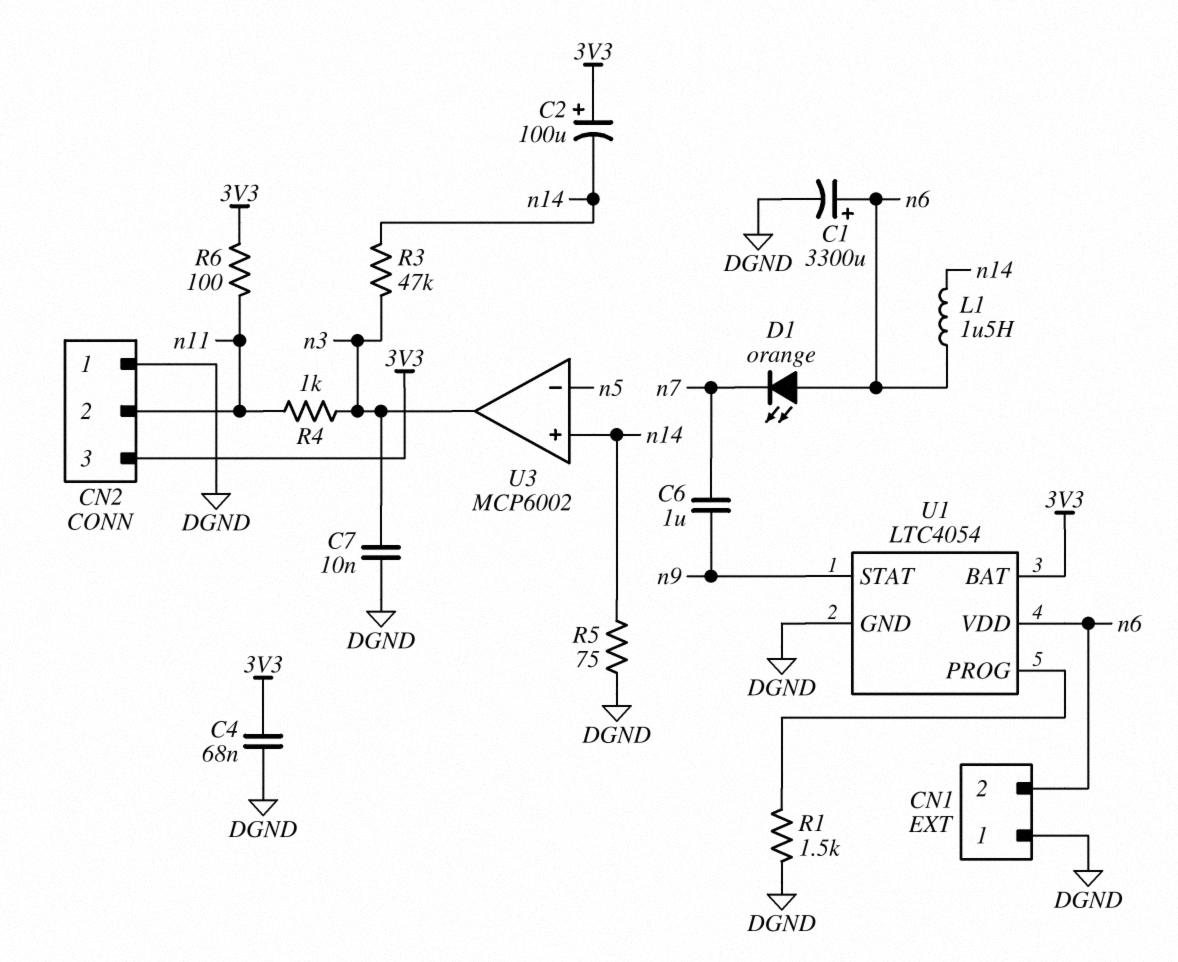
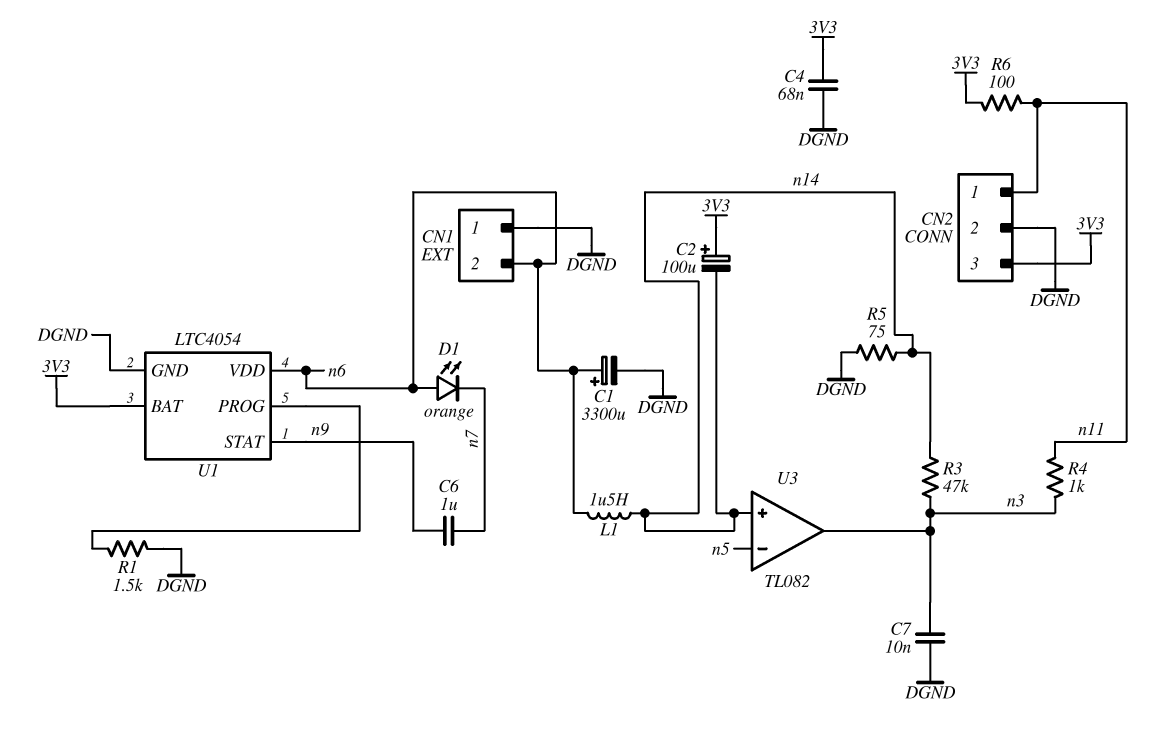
CN2 pin 1: DGND -> n11
CN2 pin 2: n11 -> DGND
U3: MCP6002 -> TL082

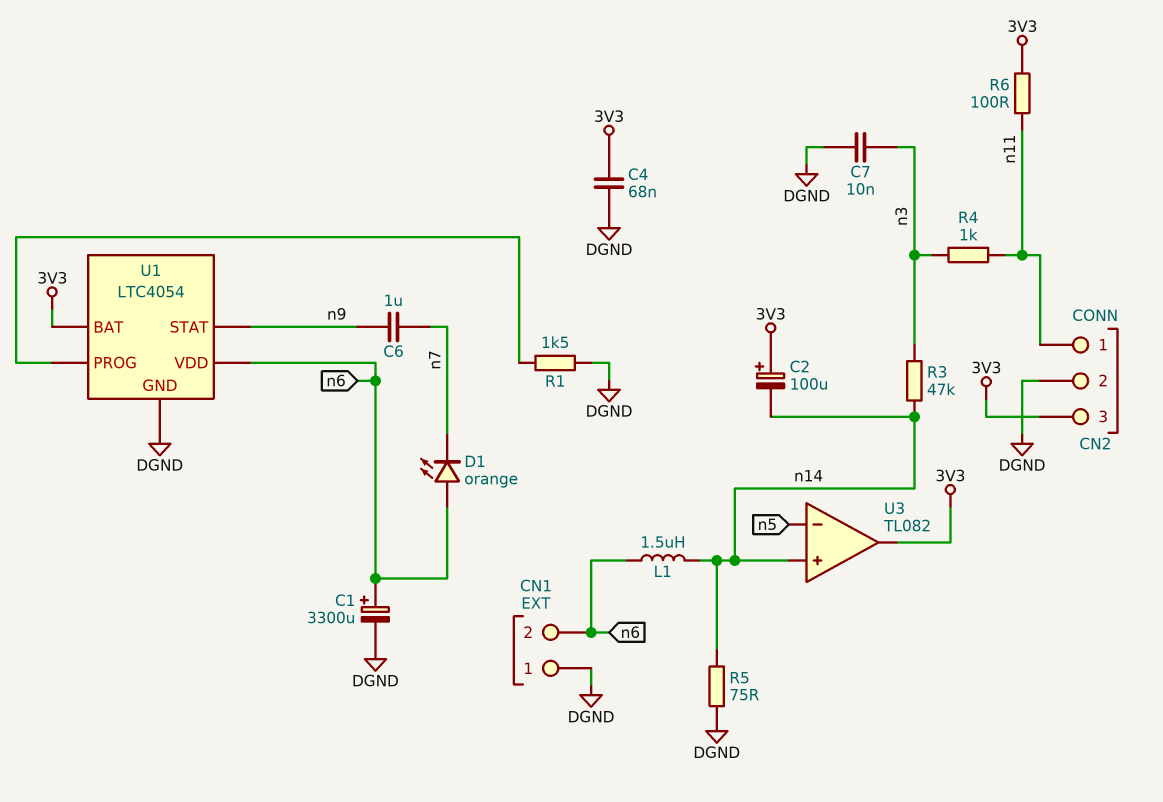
U3 pin out: n3 -> 3V3

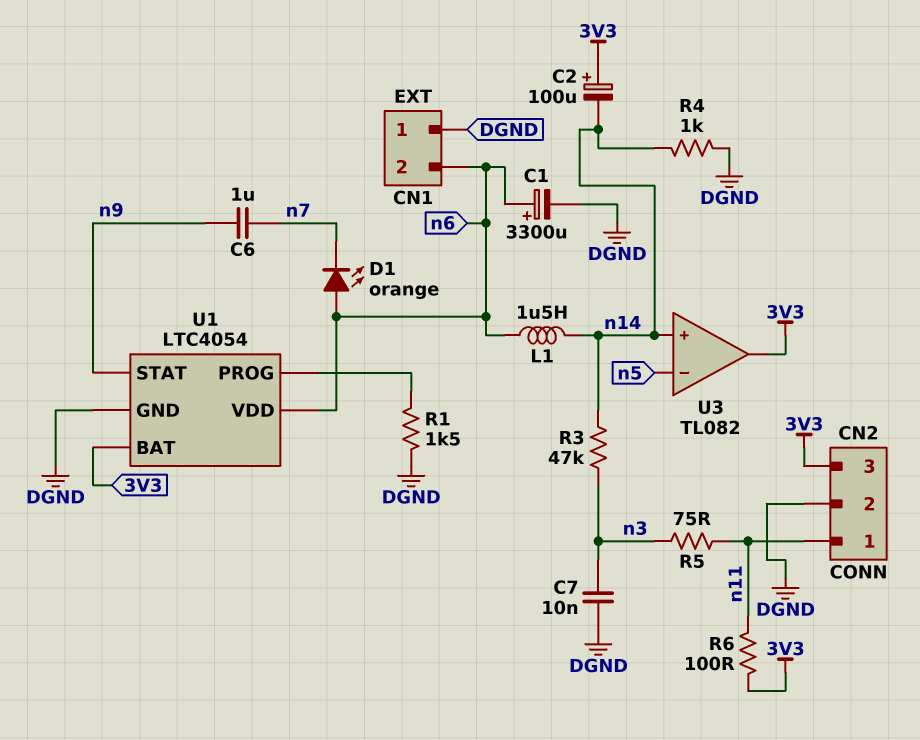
C4: 68nF (3V3, DGND) -> none
R4: 1k (n3, n11) -> 1k (DGND, n14)
R5: 75 (DGND, n14) -> 75 (n3, n11)

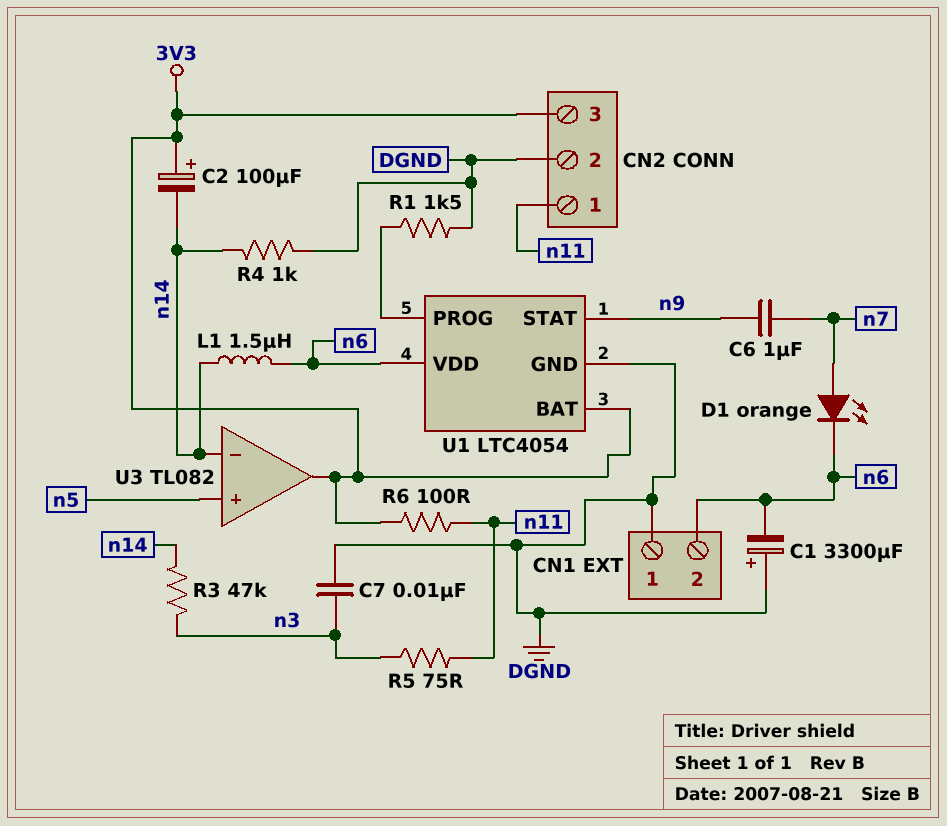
C1: 3300uF (plus n6, minus DGND) -> 3300uF (plus DGND, minus n6)
D1: LED orange (A n6, K n7) -> LED orange (A n7, K n6)
U3 pin in+: n14 -> n5
U3 pin in-: n5 -> n14

